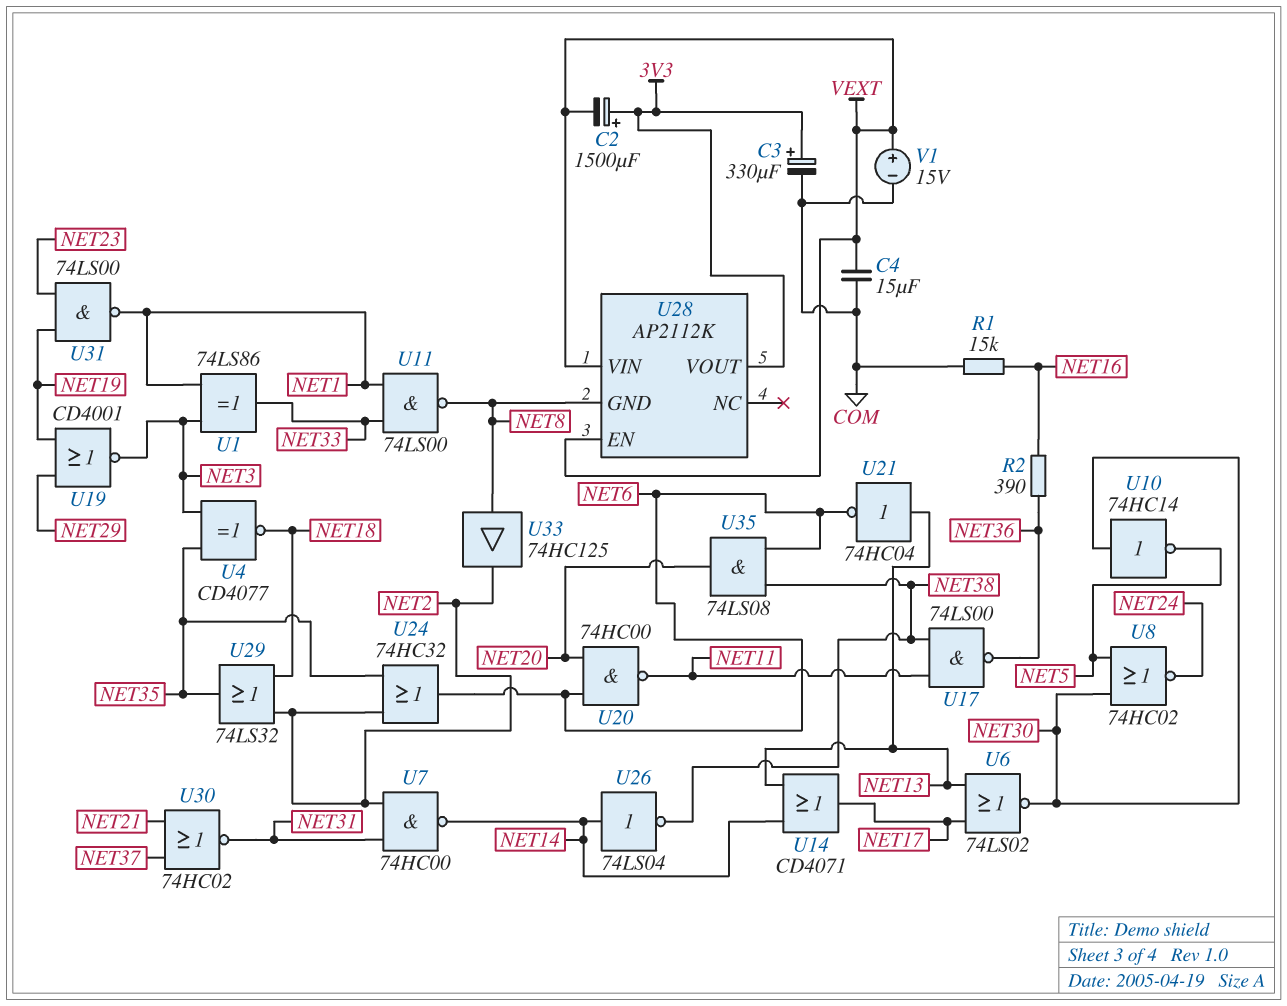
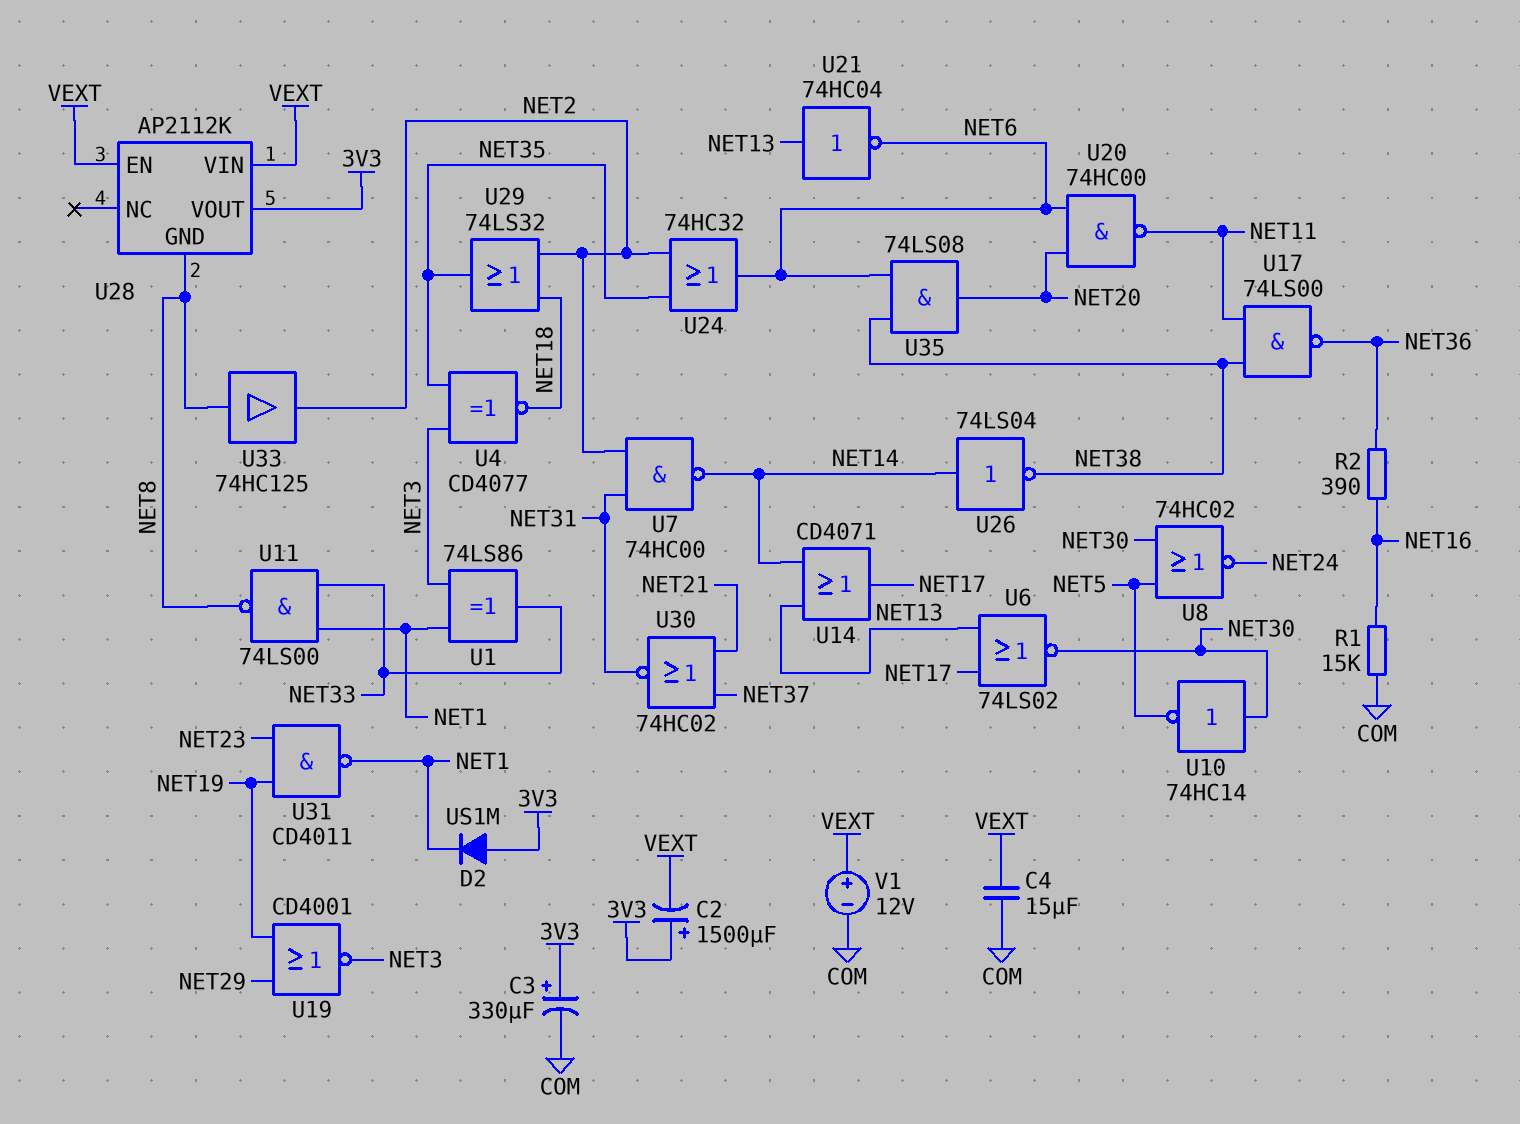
D2: none -> diode US1M (A 3V3, K NET1)
U31: NAND 74LS00 (in NET19, in NET23, out NET1) -> NAND CD4011 (in NET19, in NET23, out NET1)
V1: 15V (plus VEXT, minus COM) -> 12V (plus VEXT, minus COM)

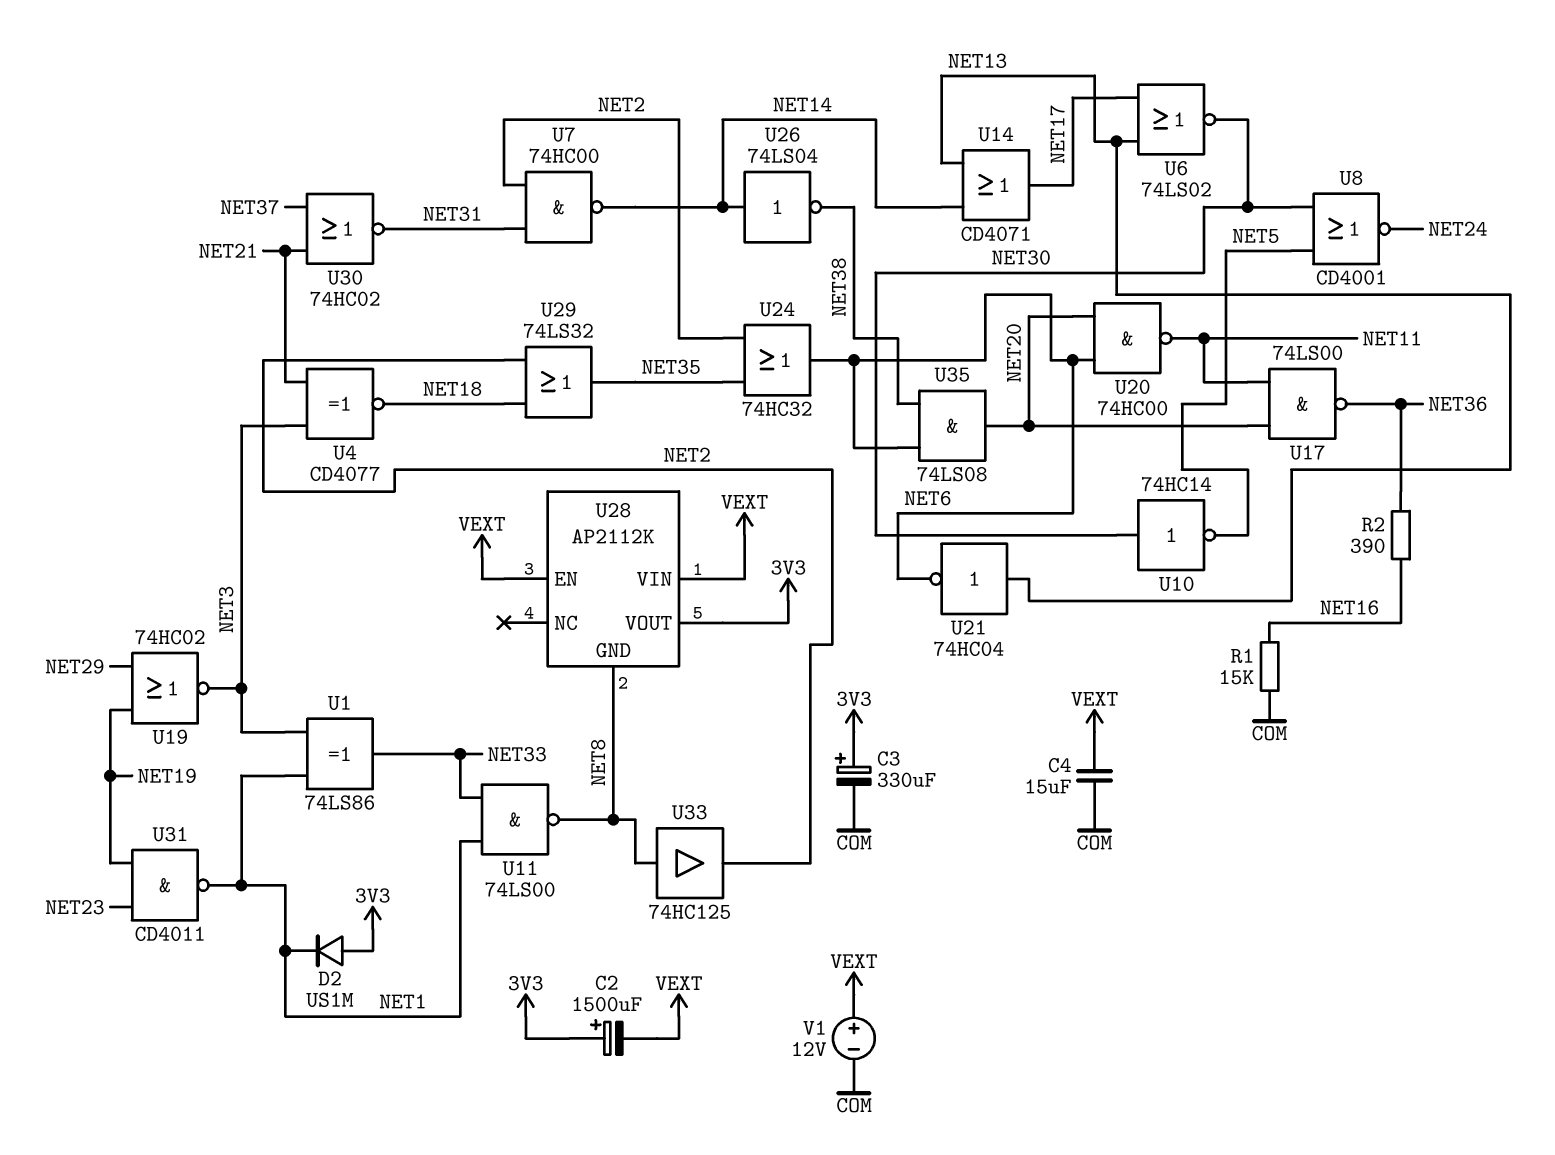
U4: XNOR CD4077 (in NET3, in NET35, out NET18) -> XNOR CD4077 (in NET3, in NET21, out NET18)
U8: NOR 74HC02 (in NET5, in NET30, out NET24) -> NOR CD4001 (in NET5, in NET30, out NET24)
U17: NAND 74LS00 (in NET11, in NET38, out NET36) -> NAND 74LS00 (in NET11, in NET20, out NET36)
U19: NOR CD4001 (in NET19, in NET29, out NET3) -> NOR 74HC02 (in NET19, in NET29, out NET3)

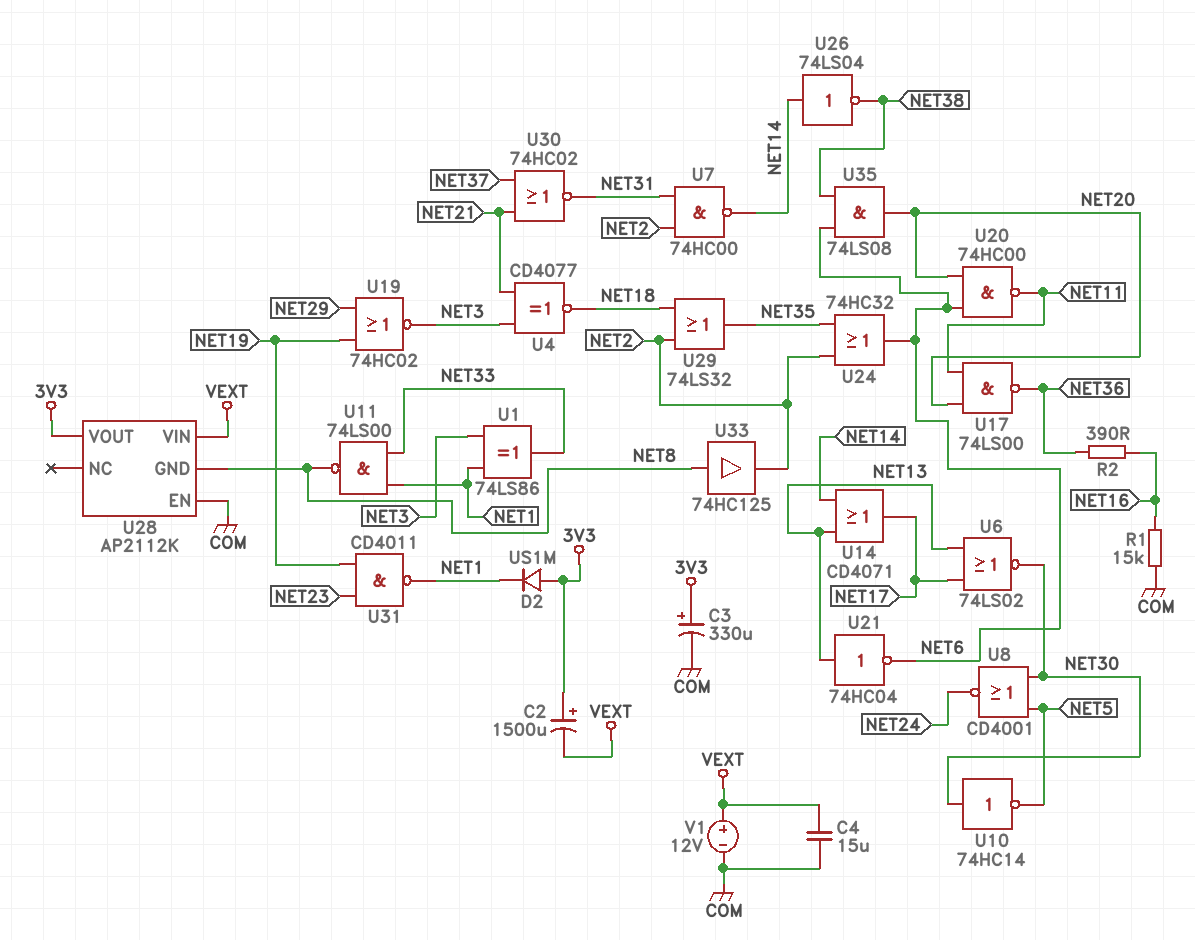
U28 pin EN: VEXT -> COM

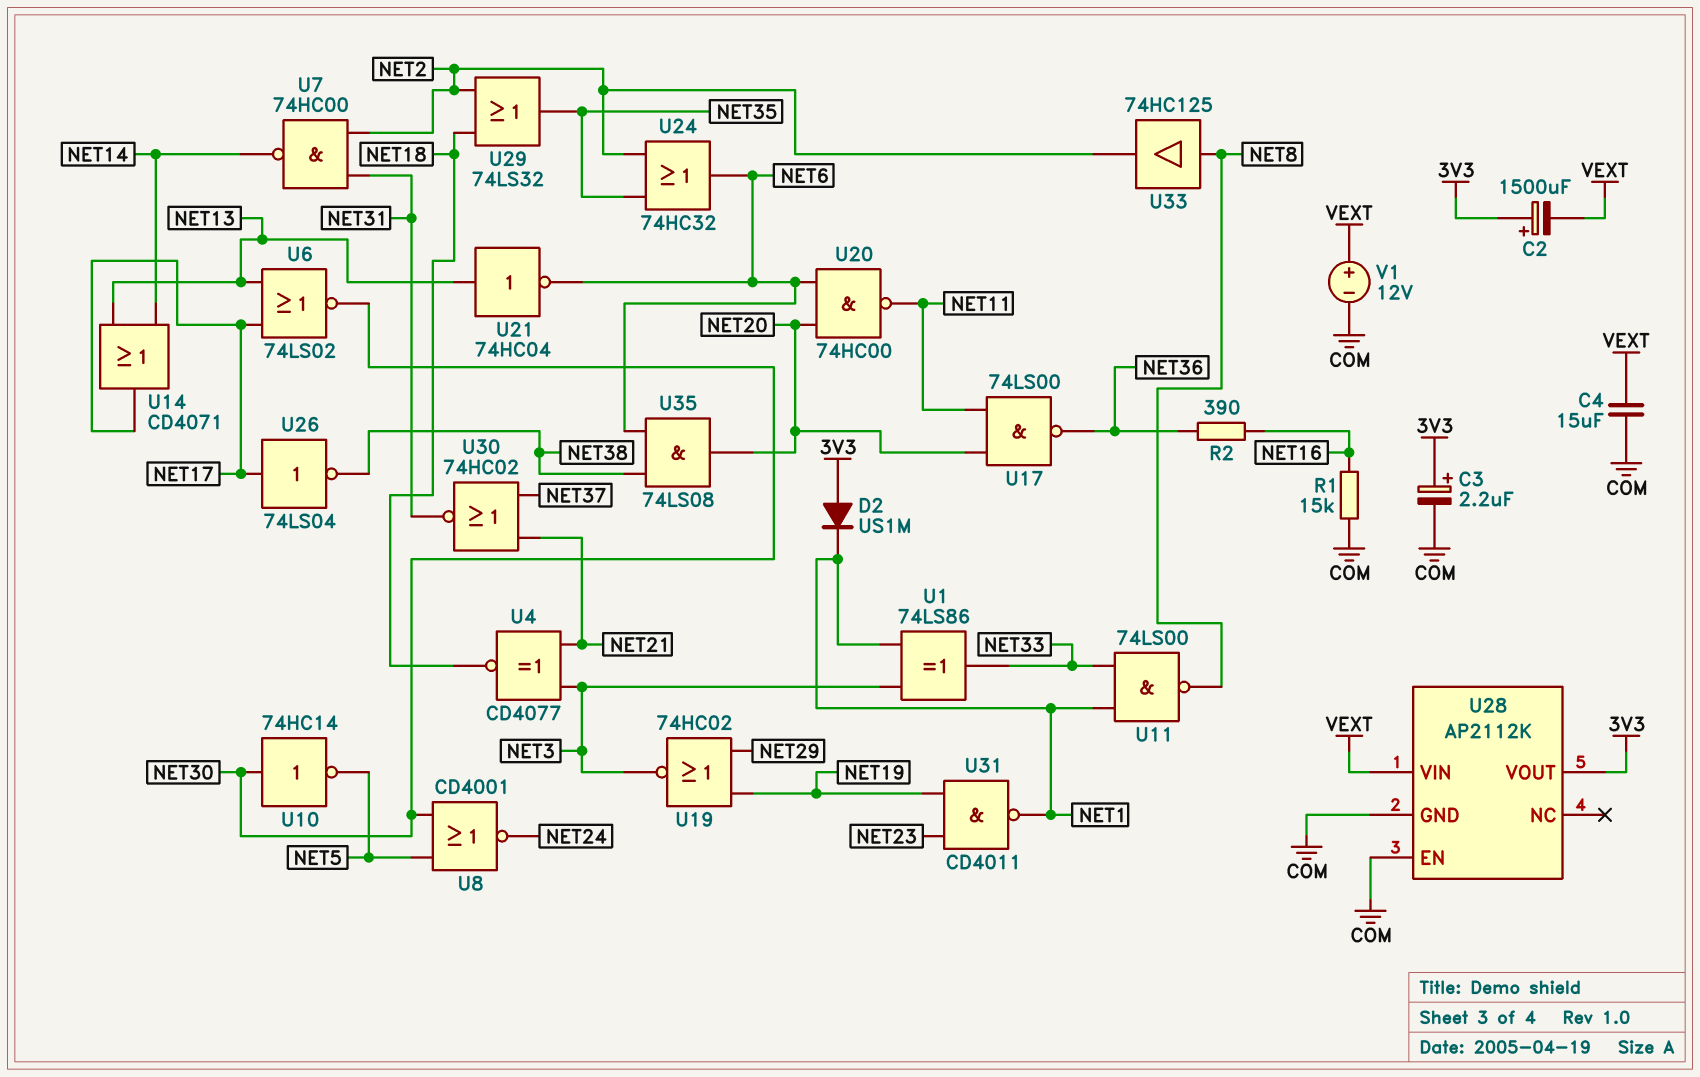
C3: 330uF (plus 3V3, minus COM) -> 2.2uF (plus 3V3, minus COM)
U26: NOT 74LS04 (in NET14, out NET38) -> NOT 74LS04 (in NET17, out NET38)
U28 pin GND: NET8 -> COM

